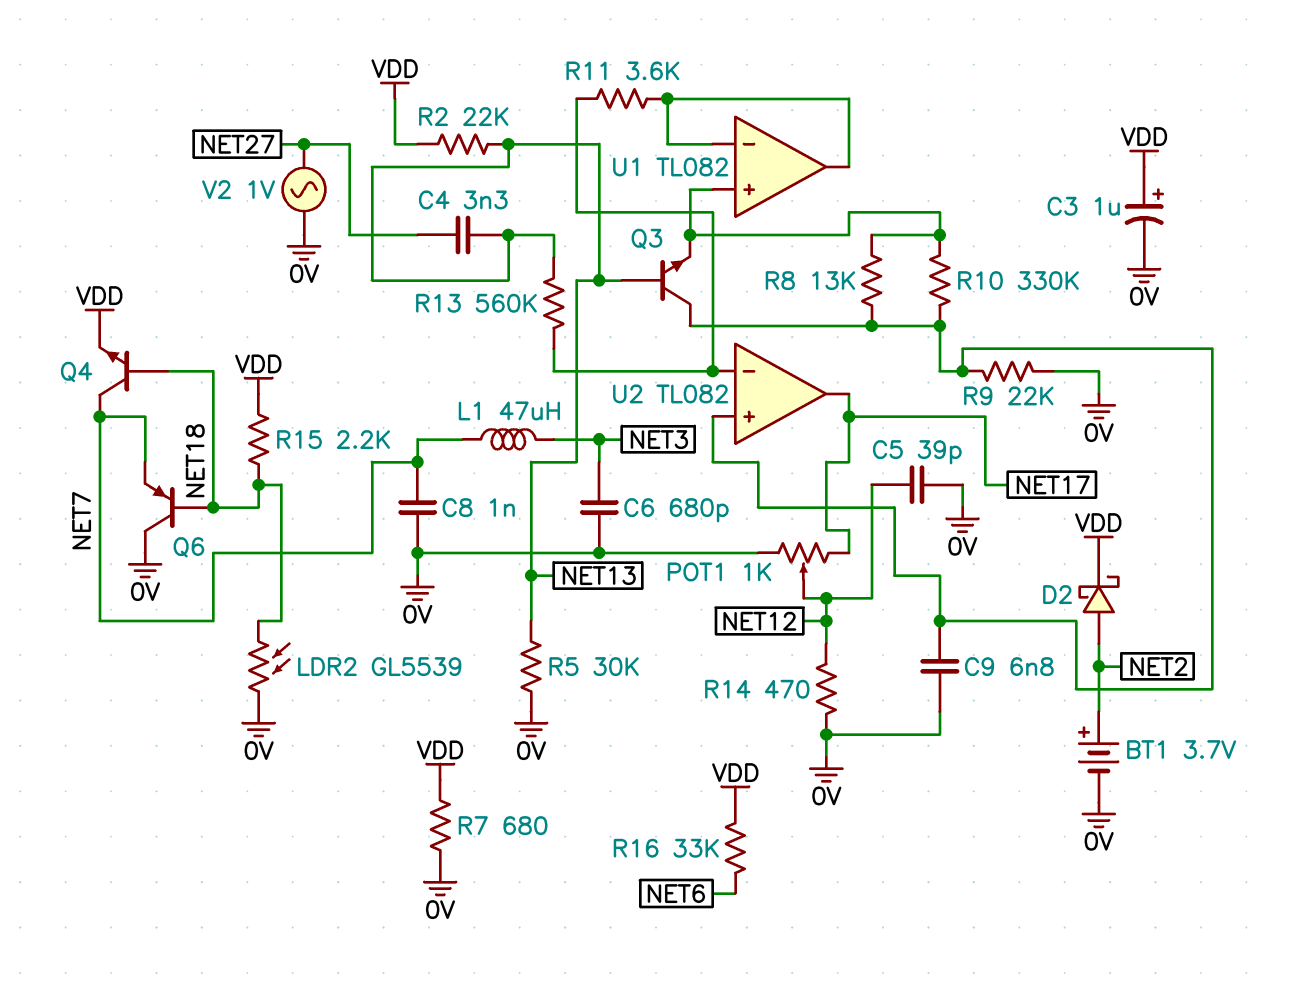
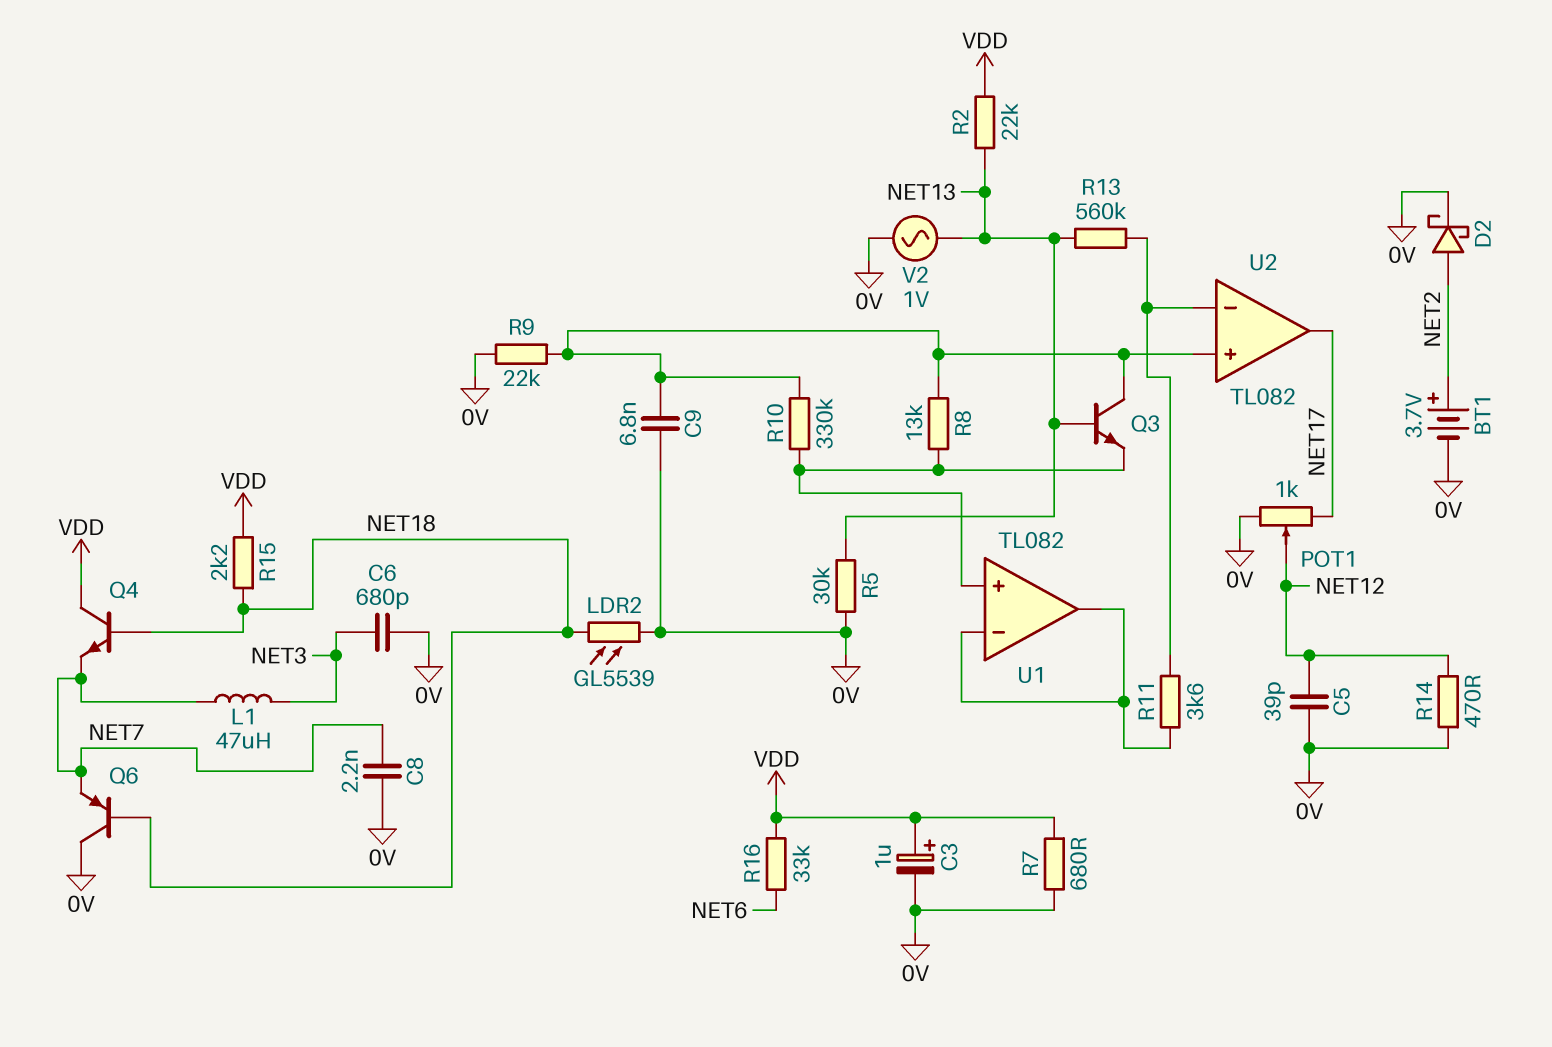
C4: 3.3nF (NET13, NET27) -> none
C8: 1nF (0V, NET7) -> 2.2nF (0V, NET7)
D2: schottky (A NET2, K VDD) -> schottky (A NET2, K 0V)
Q4: NPN (B NET18, C NET7, E VDD) -> NPN (B NET18, C VDD, E NET7)
V2: AC 1V (0V, NET27) -> AC 1V (0V, NET13)

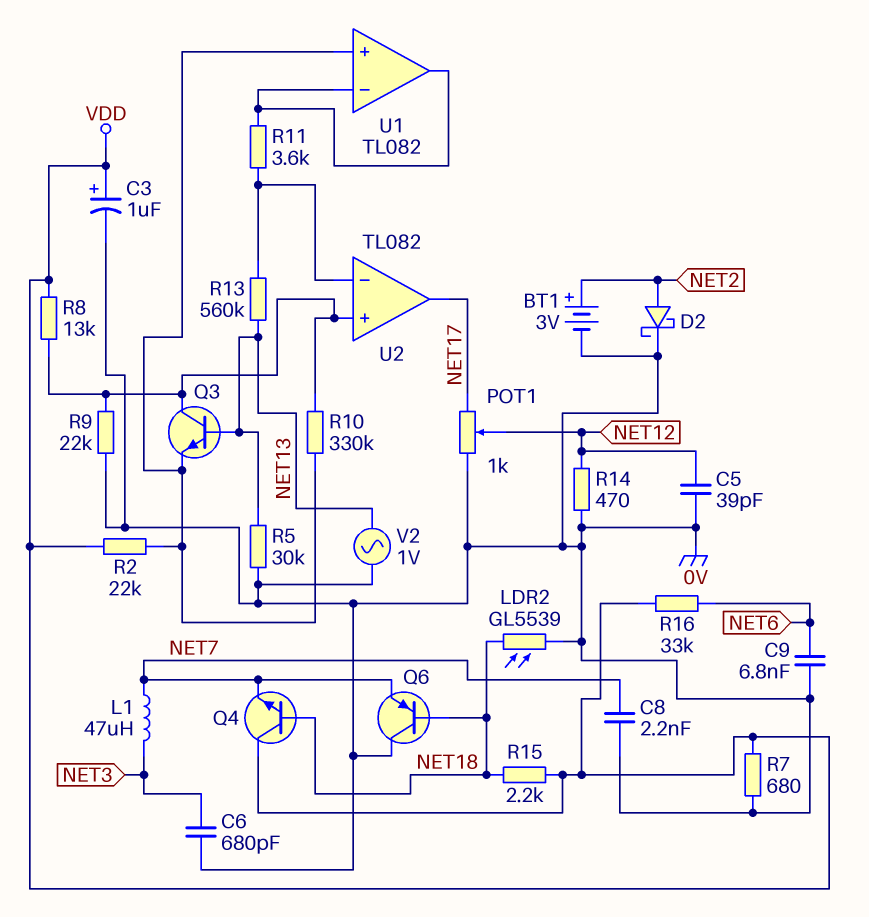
BT1: 3.7V (plus NET2, minus 0V) -> 3V (plus NET2, minus 0V)
C9: 6.8nF (0V, U2/in+) -> 6.8nF (0V, NET6)
R2: 22k (NET13, VDD) -> 22k (U1/in+, VDD)
R8: 13k (U1/in+, U2/in+) -> 13k (U2/in+, VDD)

